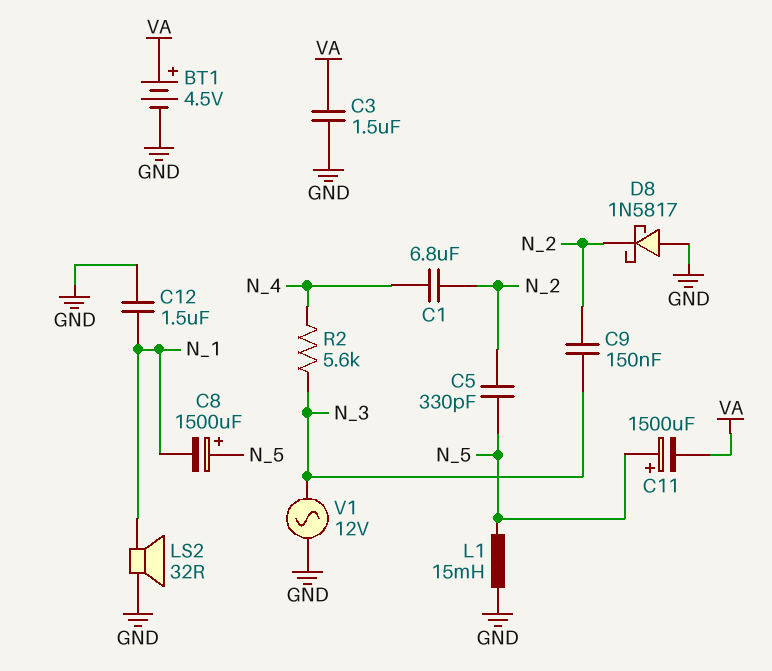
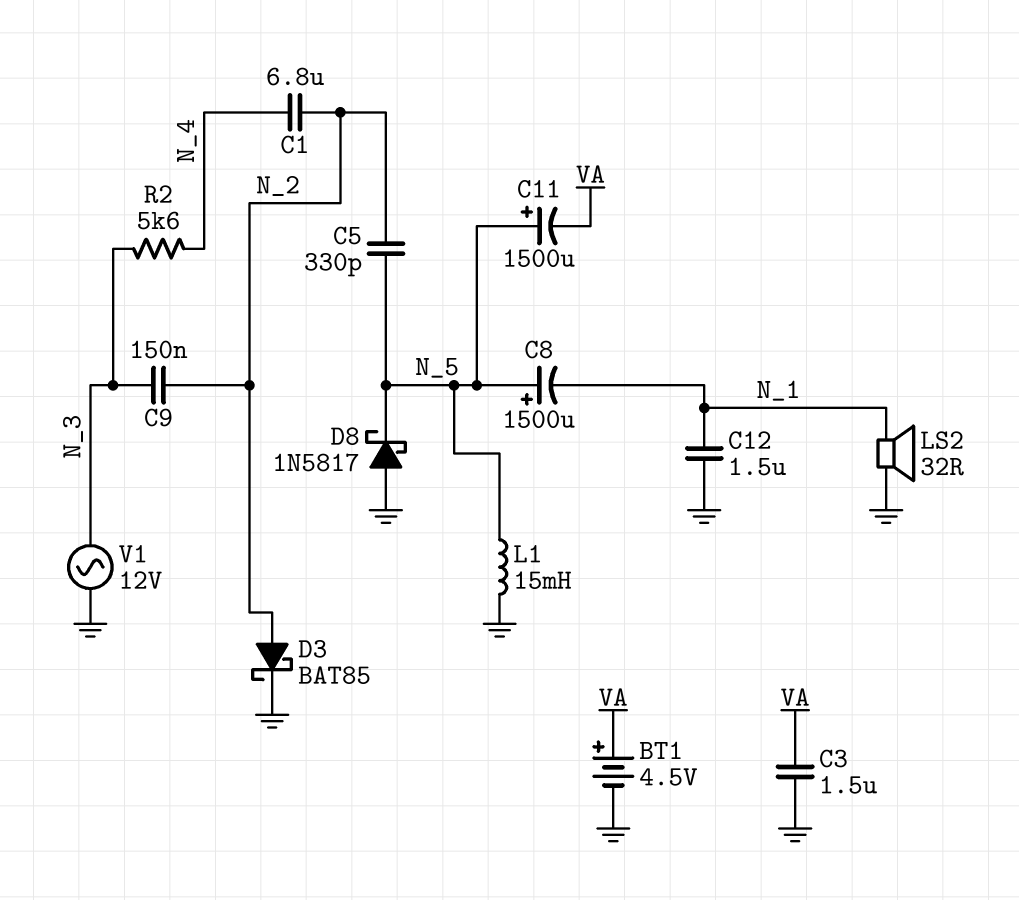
D3: none -> schottky BAT85 (A N_2, K GND)
D8: schottky 1N5817 (A GND, K N_2) -> schottky 1N5817 (A GND, K N_5)

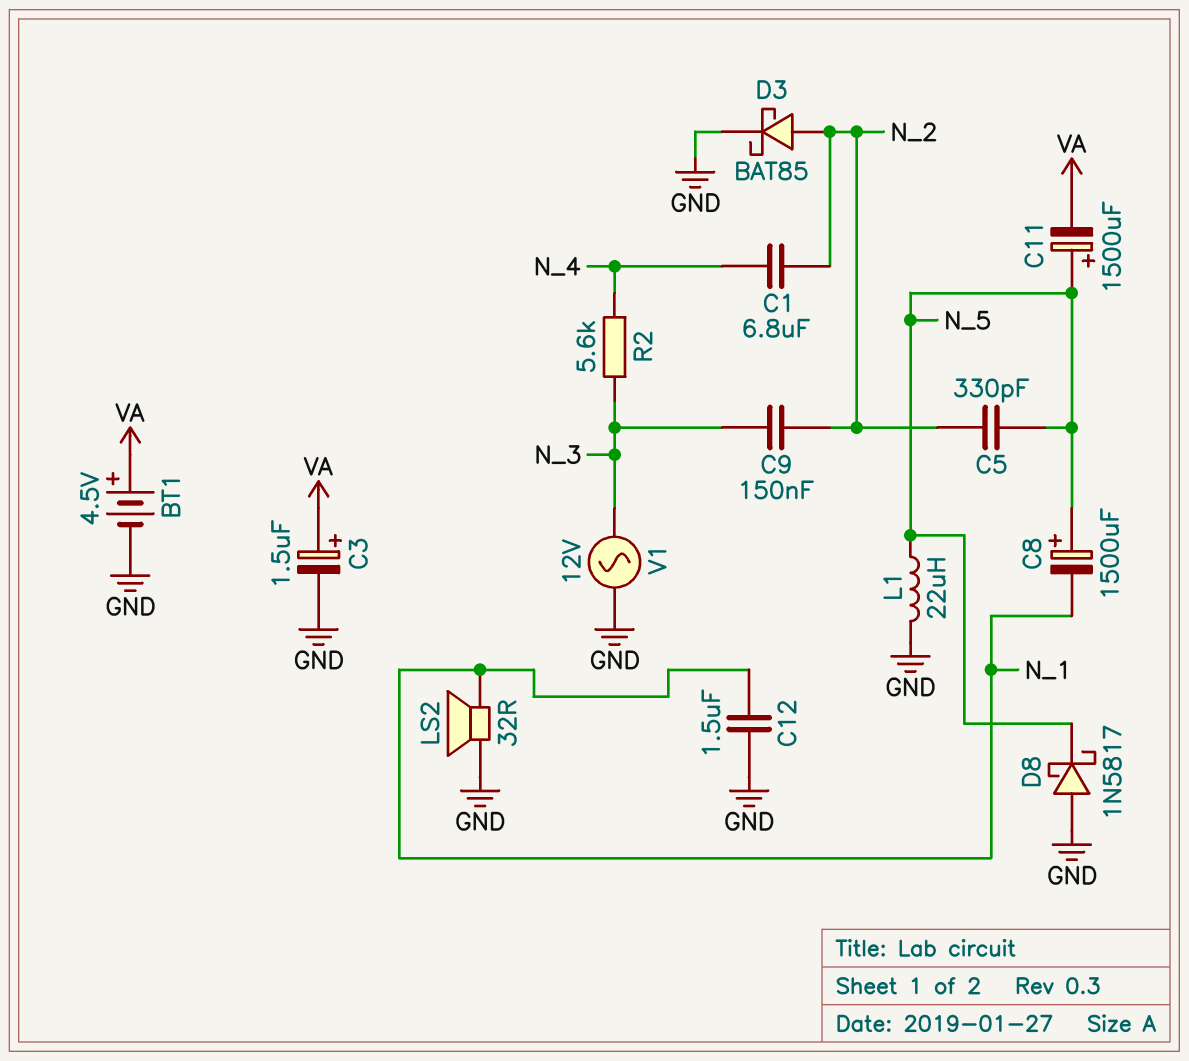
C3: 1.5uF (GND, VA) -> 1.5uF (plus VA, minus GND)
L1: 15mH (GND, N_5) -> 22uH (GND, N_5)

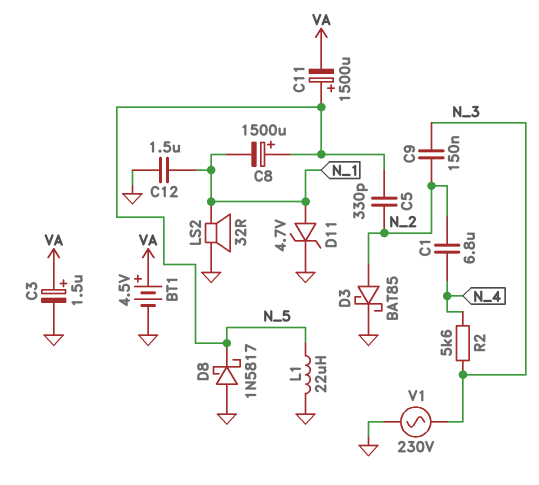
D11: none -> zener 4.7V (A N_1, K GND)
V1: AC 12V (GND, N_3) -> AC 230V (GND, N_3)

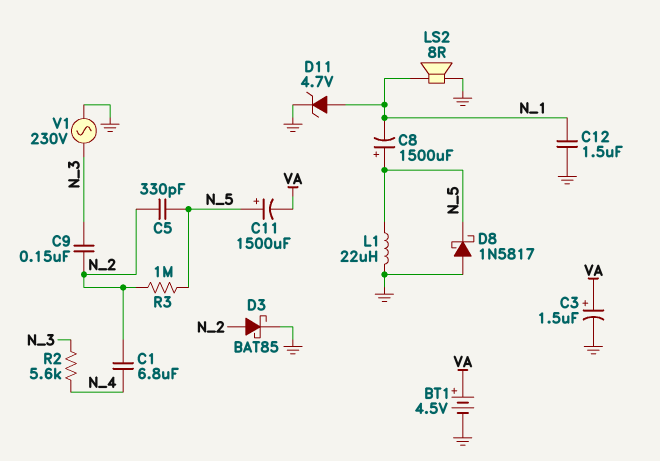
LS2: speaker 32R (GND, N_1) -> speaker 8R (GND, N_1)
R3: none -> 1M (N_2, N_5)

